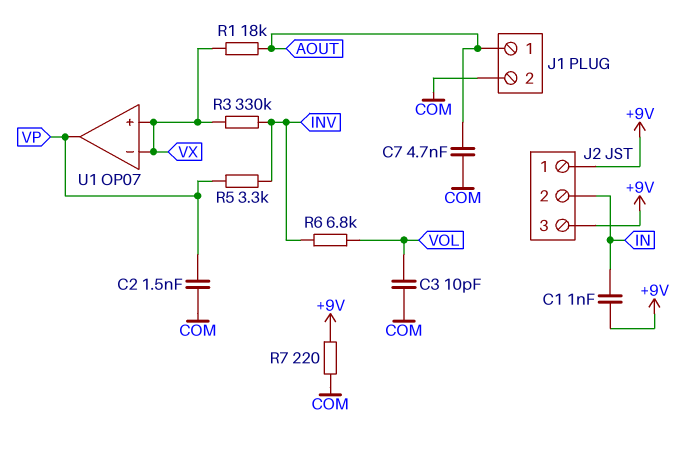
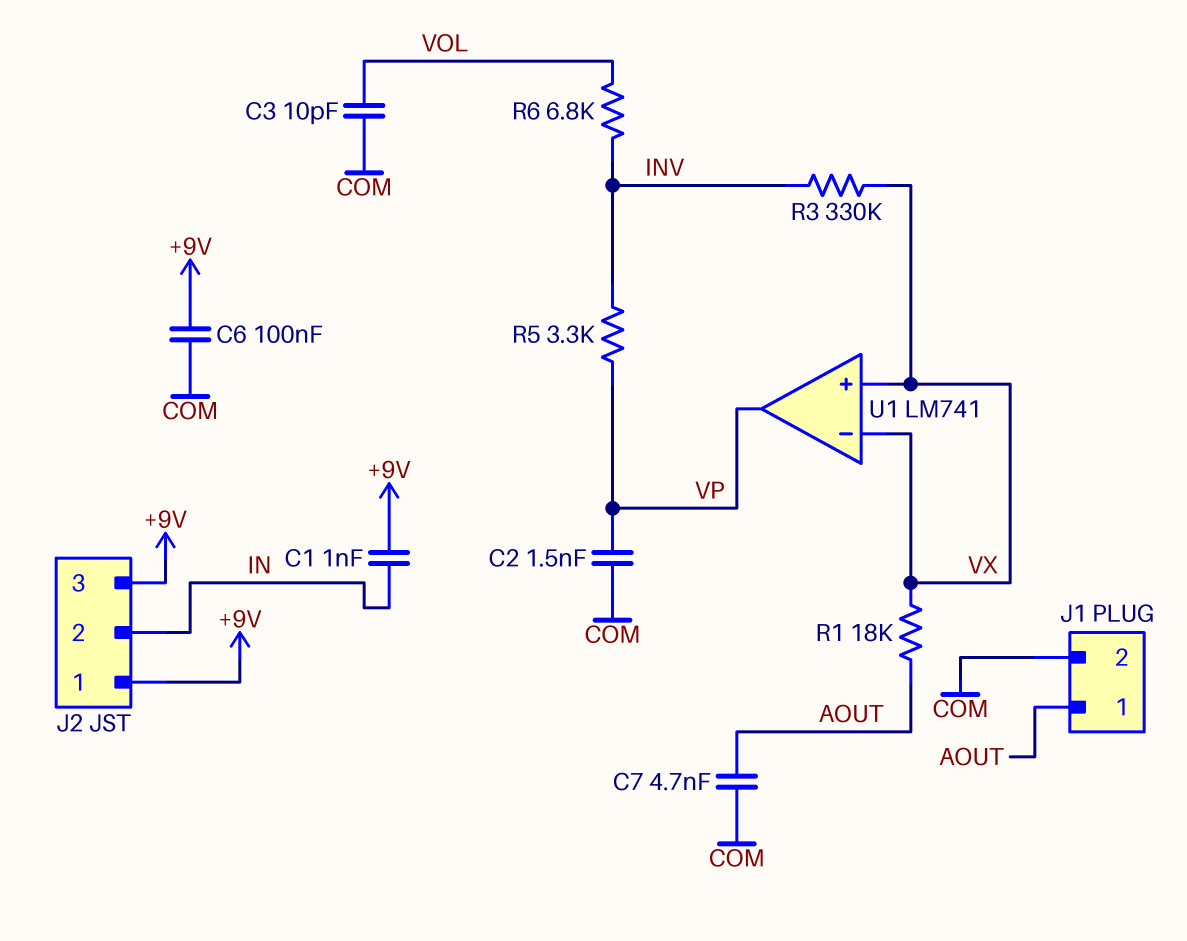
C6: none -> 100nF (+9V, COM)
R7: 220 (+9V, COM) -> none
U1: OP07 -> LM741

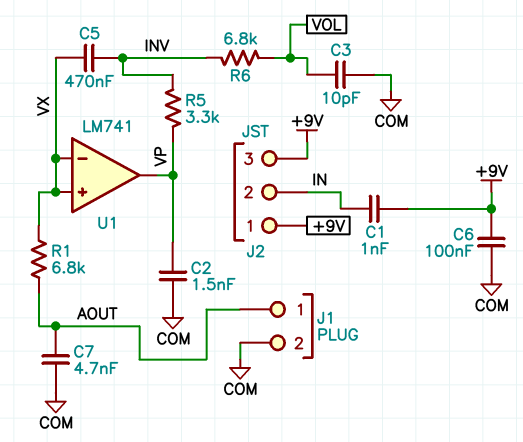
C5: none -> 470nF (INV, VX)
R1: 18k (AOUT, VX) -> 6.8k (AOUT, VX)
R3: 330k (INV, VX) -> none

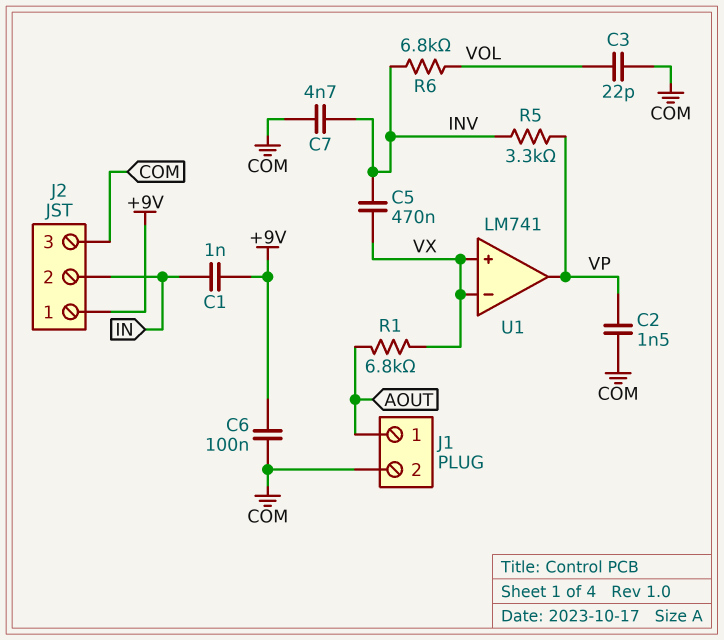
C3: 10pF (COM, VOL) -> 22pF (COM, VOL)
C7: 4.7nF (AOUT, COM) -> 4.7nF (COM, INV)
J2 pin 3: +9V -> COM

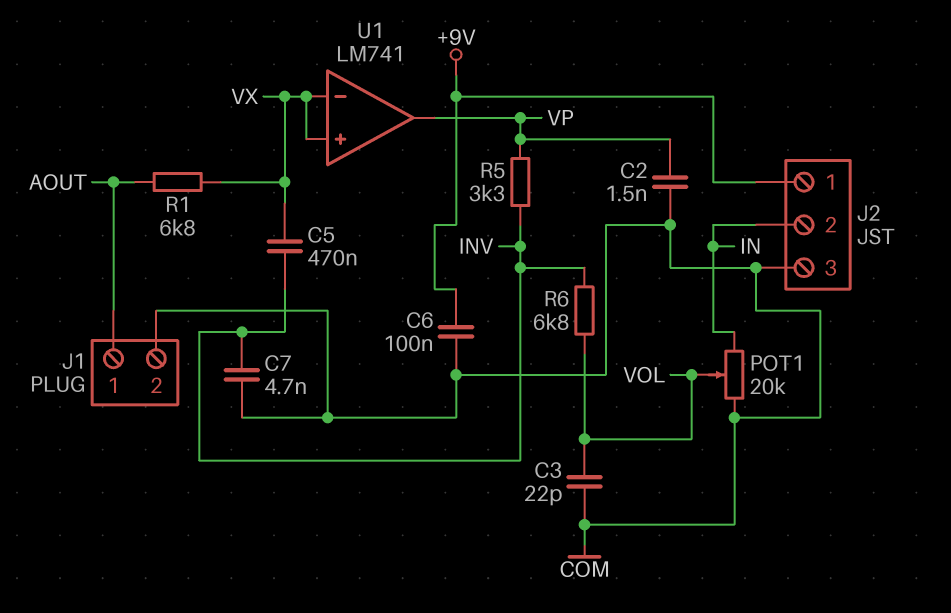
C1: 1nF (+9V, IN) -> none
POT1: none -> 20k (COM, IN, wiper VOL)

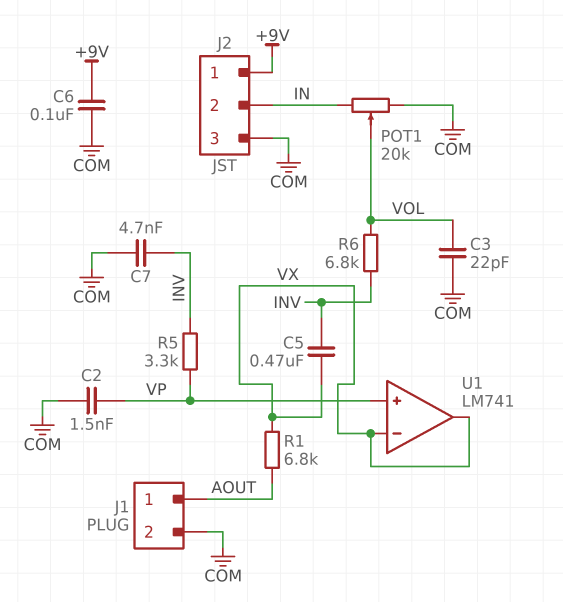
U1 pin in+: VX -> VP
U1 pin out: VP -> VX

